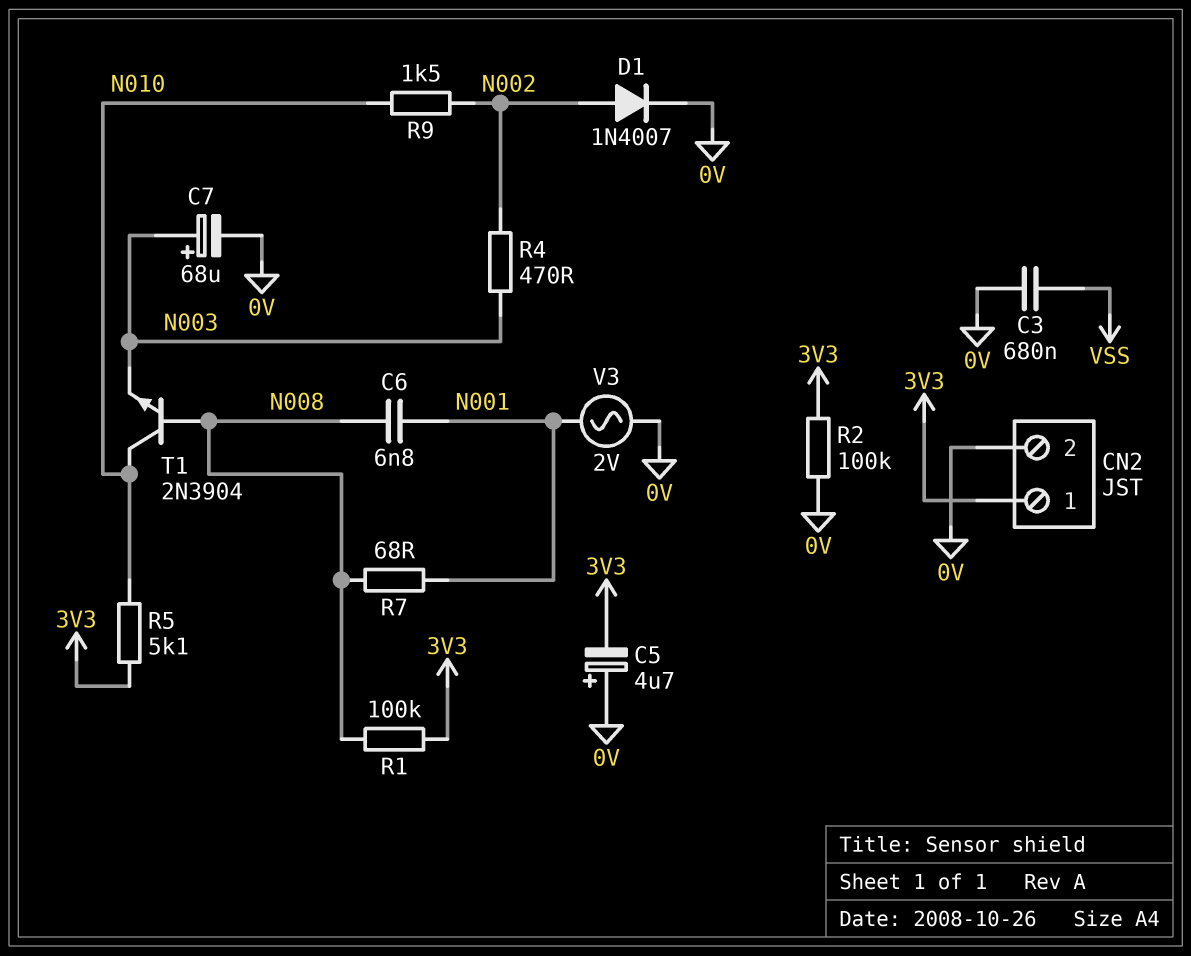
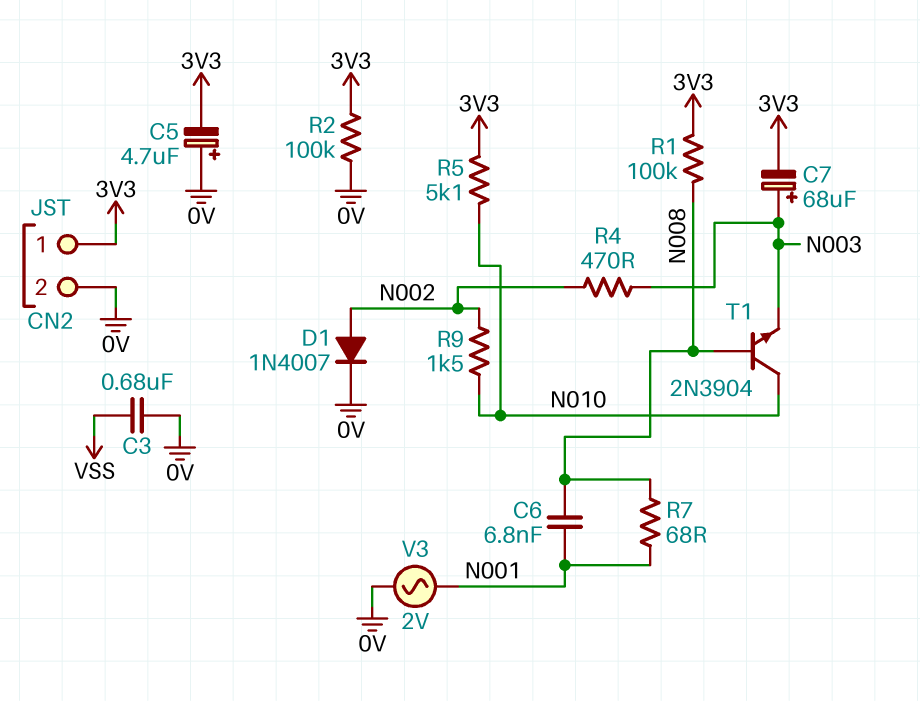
C7: 68uF (plus N003, minus 0V) -> 68uF (plus N003, minus 3V3)

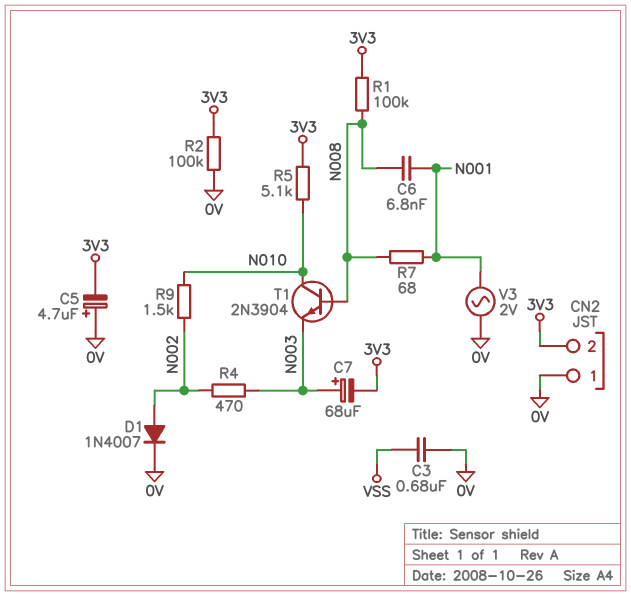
CN2 pin 1: 3V3 -> 0V
CN2 pin 2: 0V -> 3V3

